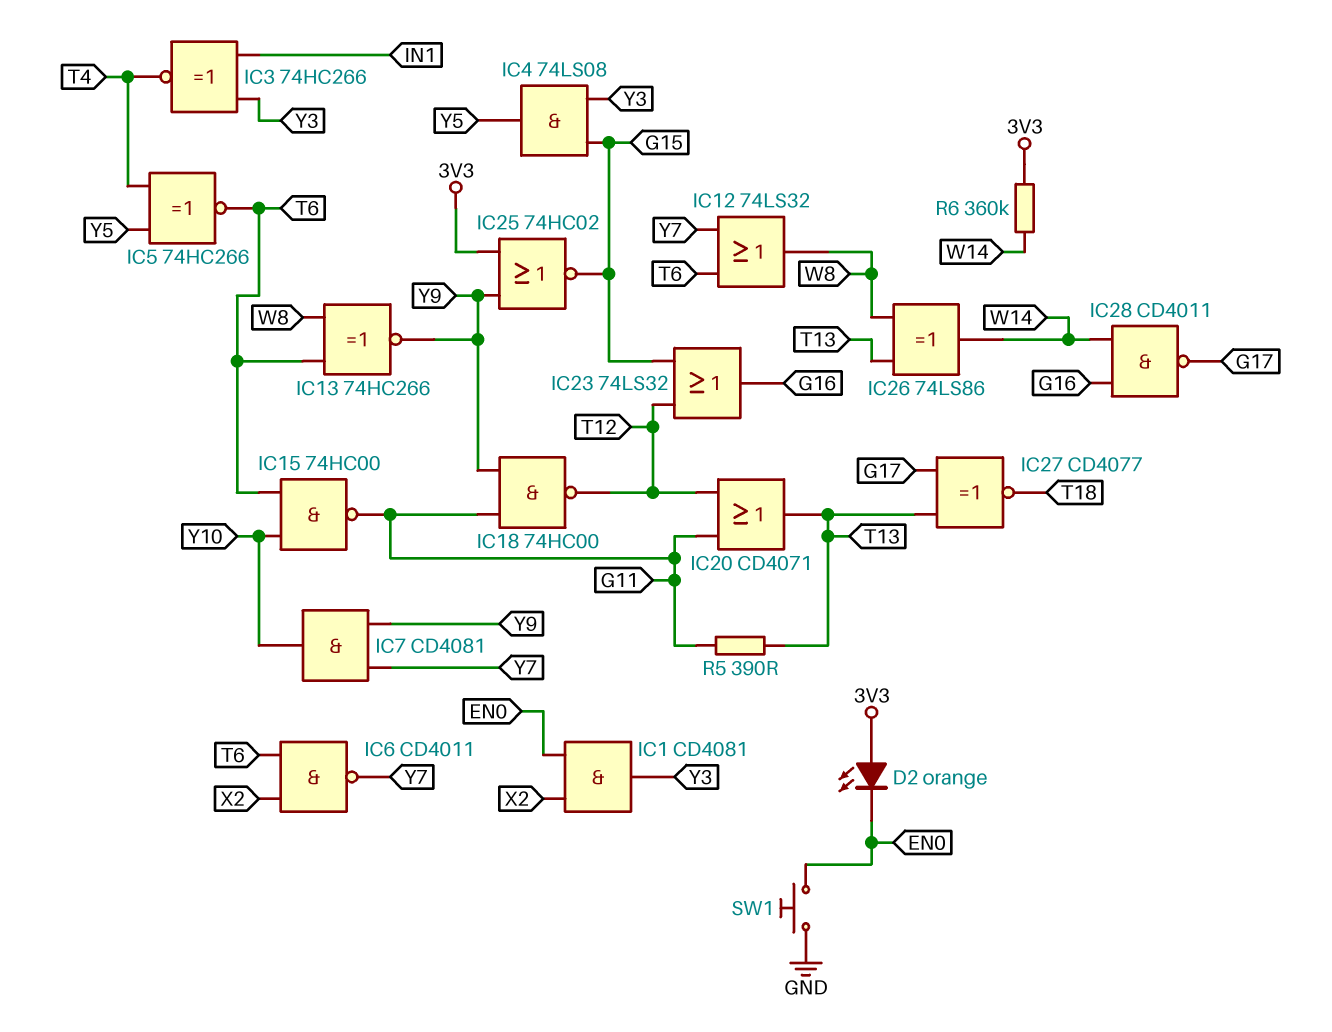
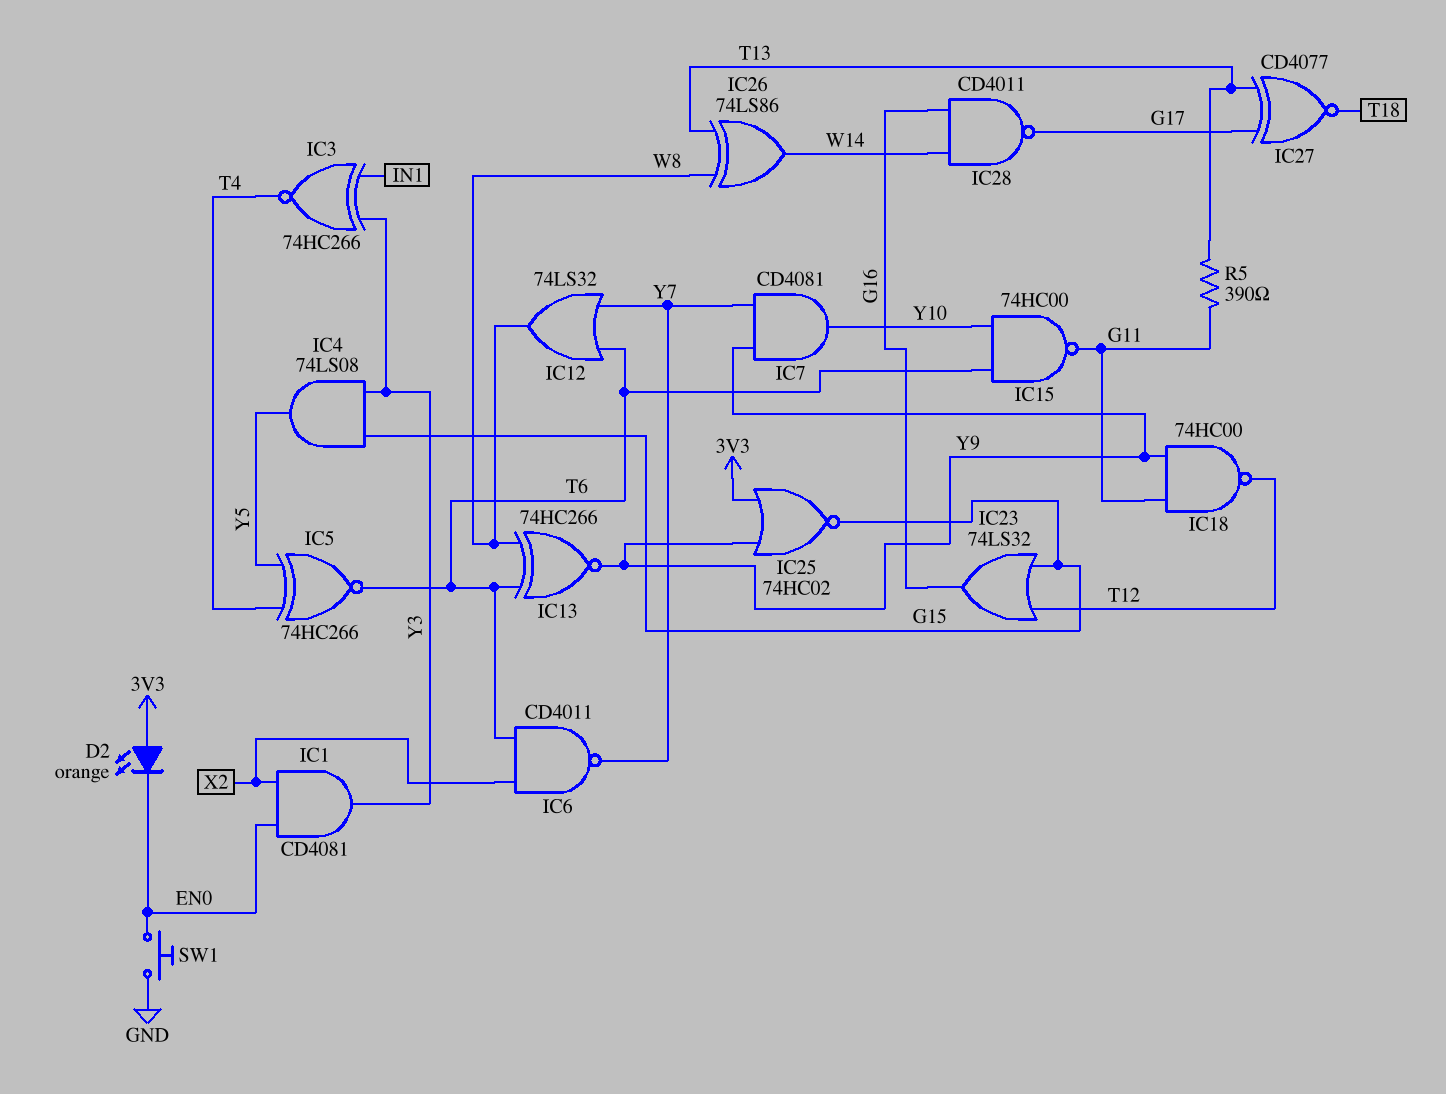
IC20: OR CD4071 (in G11, in T12, out T13) -> none
R6: 360k (3V3, W14) -> none

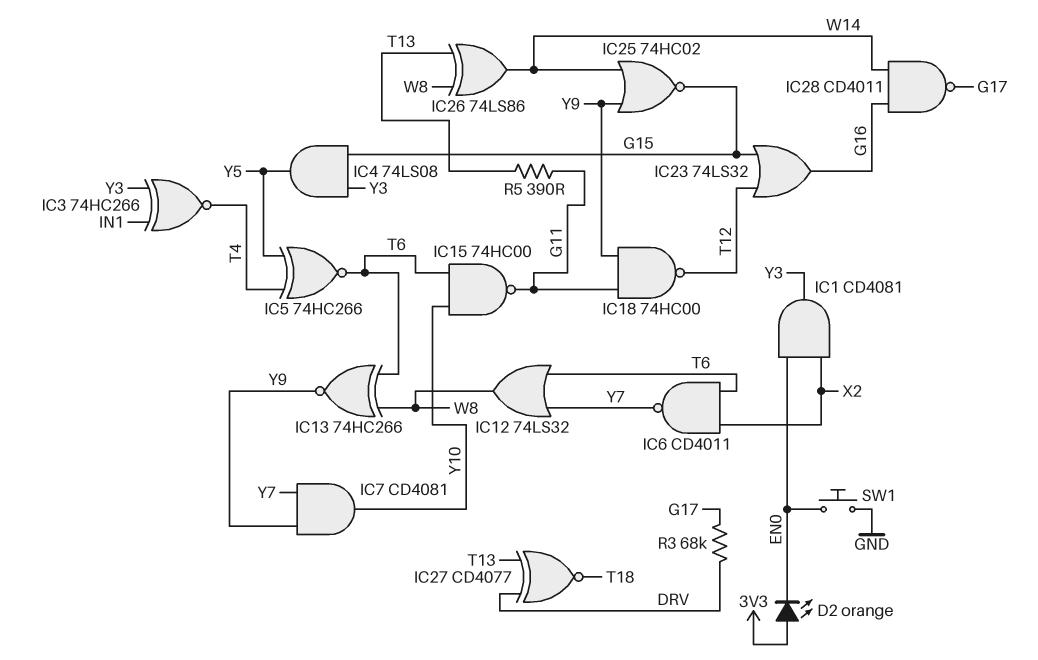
IC25: NOR 74HC02 (in 3V3, in Y9, out G15) -> NOR 74HC02 (in W14, in Y9, out G15)
IC27: XNOR CD4077 (in G17, in T13, out T18) -> XNOR CD4077 (in DRV, in T13, out T18)
R3: none -> 68k (DRV, G17)

